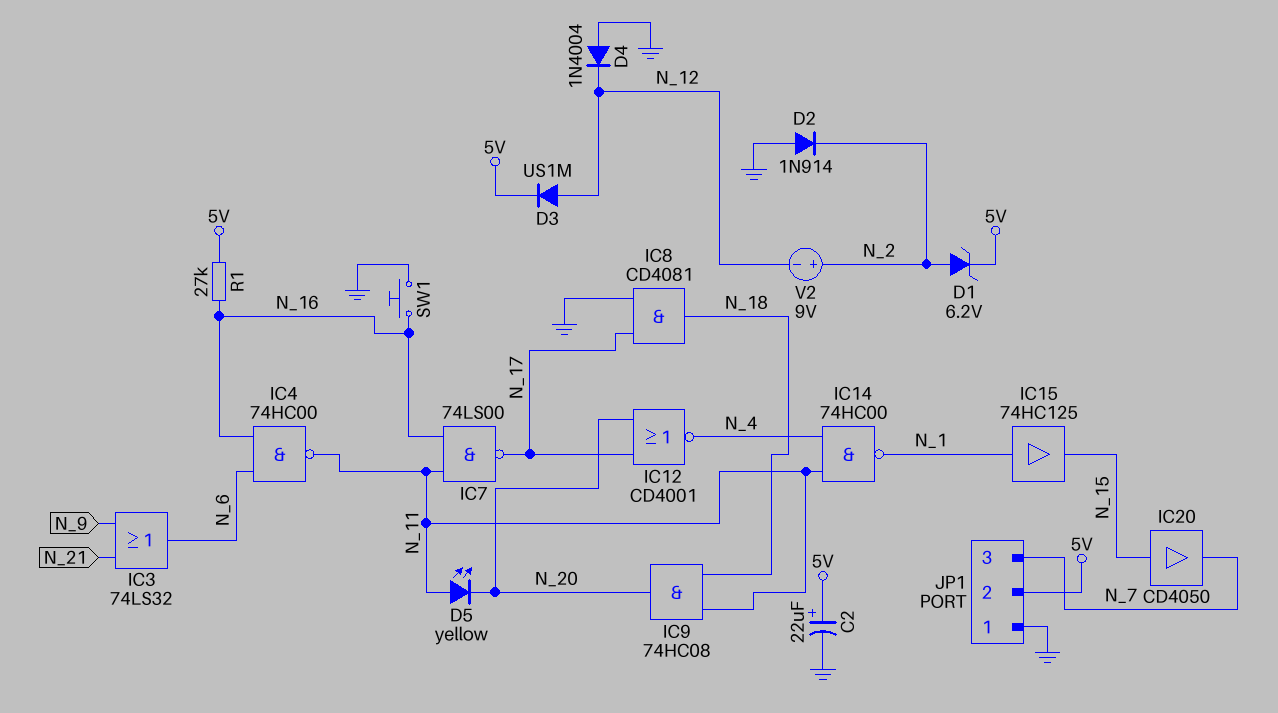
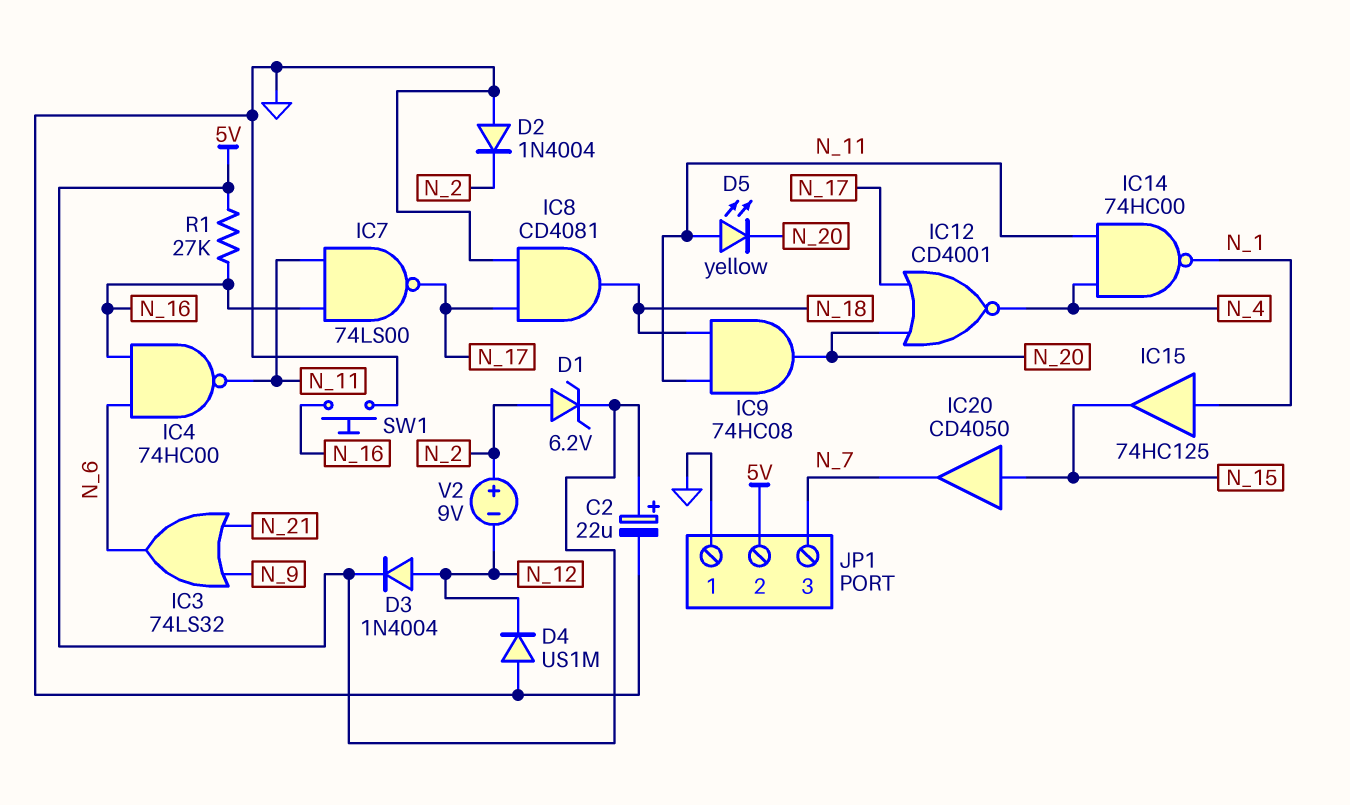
D2: diode 1N914 (A GND, K N_2) -> diode 1N4004 (A GND, K N_2)
D3: diode US1M (A N_12, K 5V) -> diode 1N4004 (A N_12, K 5V)
D4: diode 1N4004 (A GND, K N_12) -> diode US1M (A GND, K N_12)

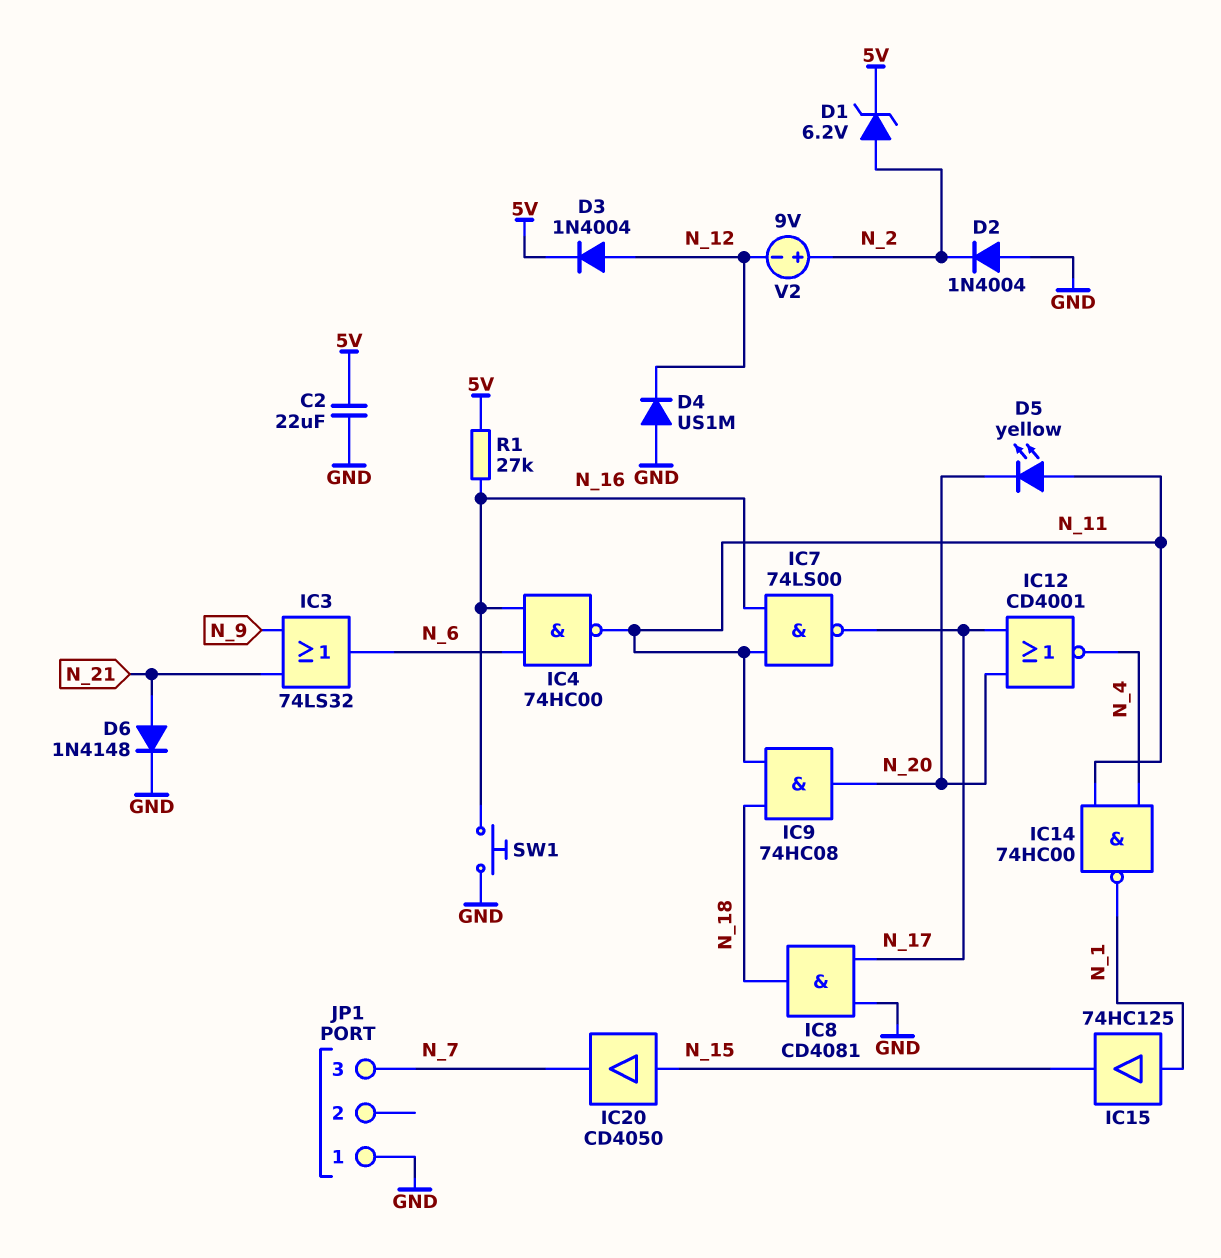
C2: 22uF (plus 5V, minus GND) -> 22uF (5V, GND)
D6: none -> diode 1N4148 (A N_21, K GND)
JP1 pin 2: 5V -> none

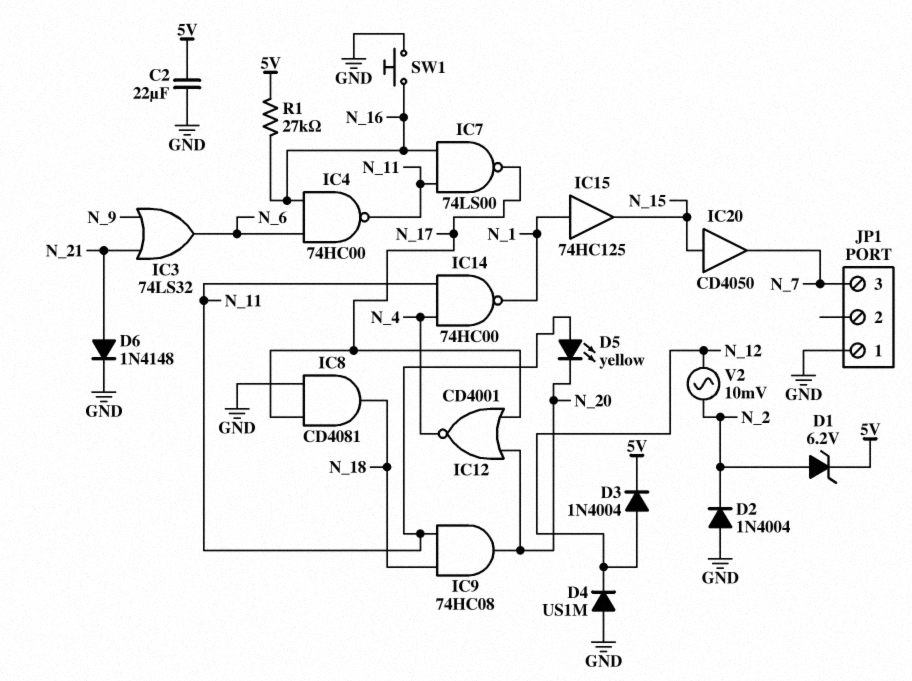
V2: 9V (plus N_2, minus N_12) -> AC 10mV (N_2, N_12)

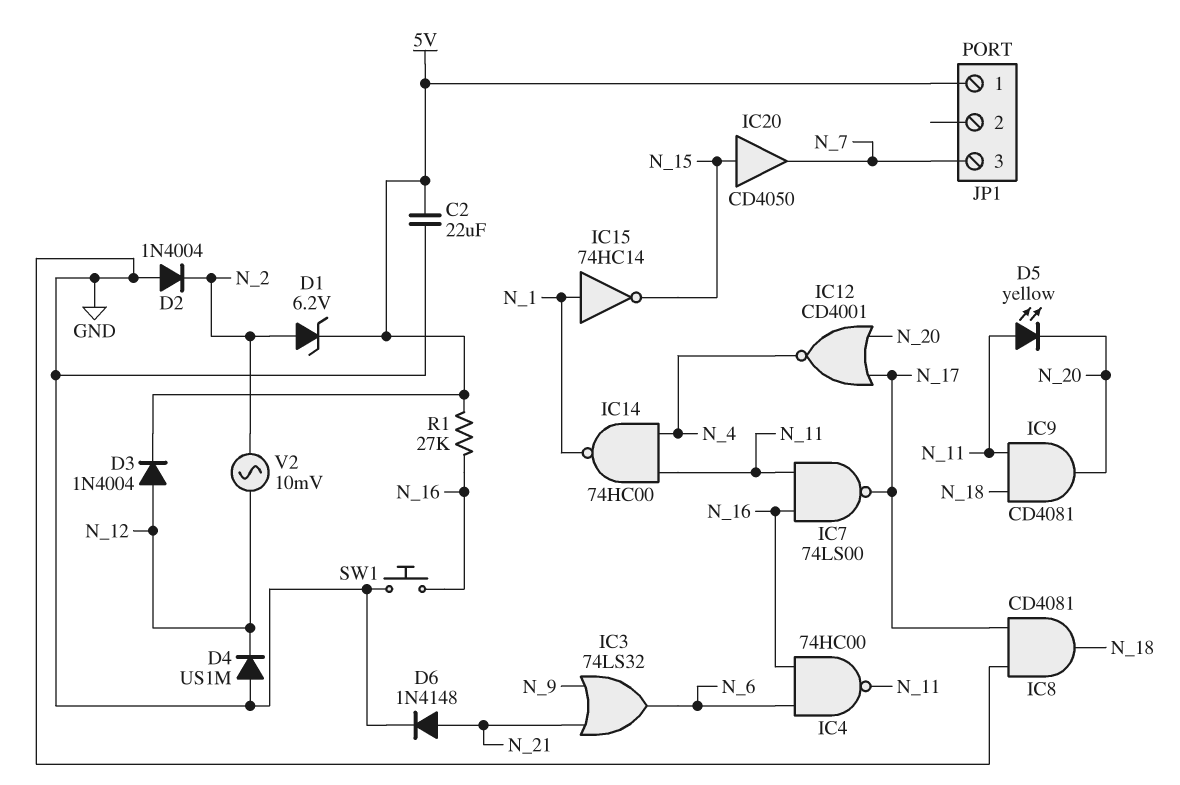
IC9: AND 74HC08 (in N_11, in N_18, out N_20) -> AND CD4081 (in N_11, in N_18, out N_20)
IC15: buffer 74HC125 (in N_1, out N_15) -> NOT 74HC14 (in N_1, out N_15)
JP1 pin 1: GND -> 5V

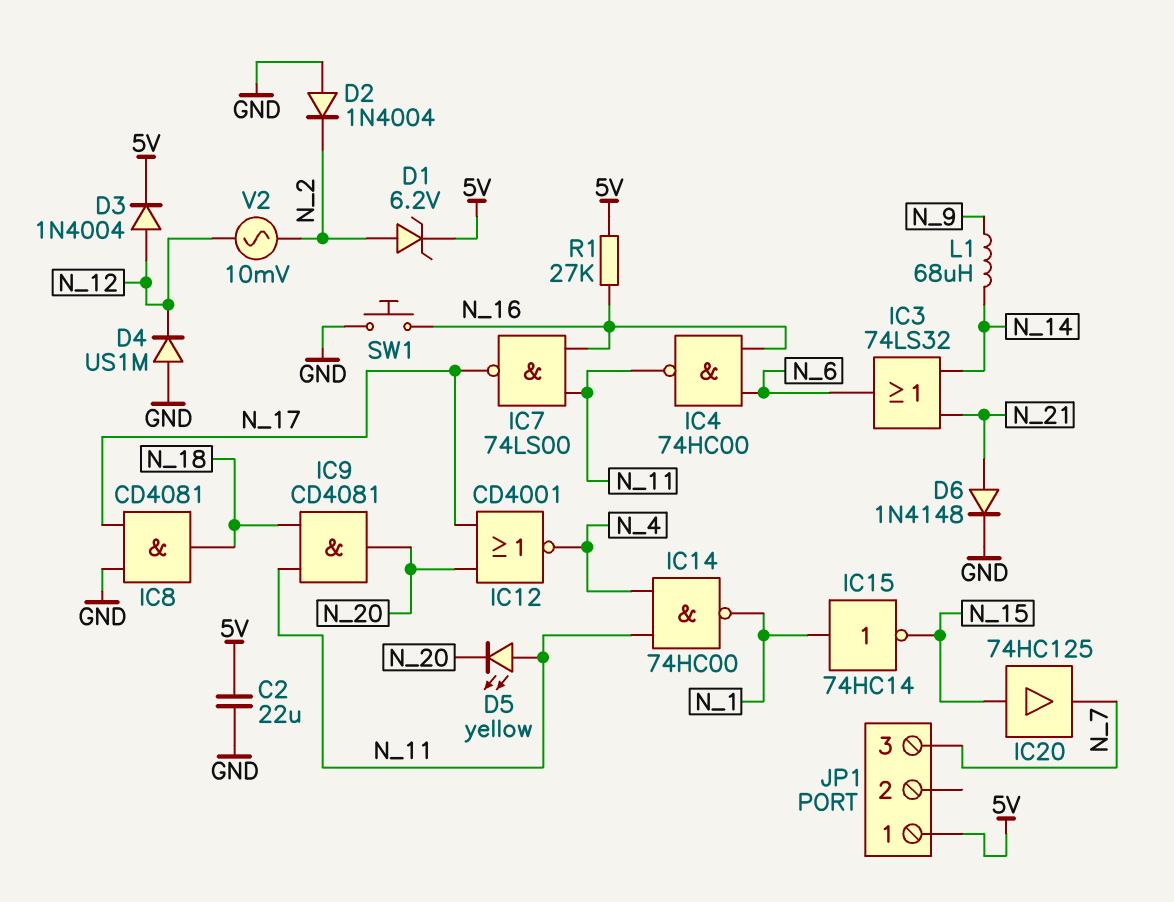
IC3: OR 74LS32 (in N_9, in N_21, out N_6) -> OR 74LS32 (in N_14, in N_21, out N_6)
IC20: buffer CD4050 (in N_15, out N_7) -> buffer 74HC125 (in N_15, out N_7)
L1: none -> 68uH (N_9, N_14)

